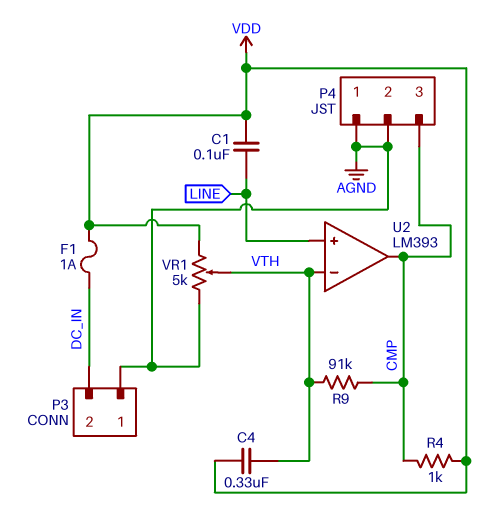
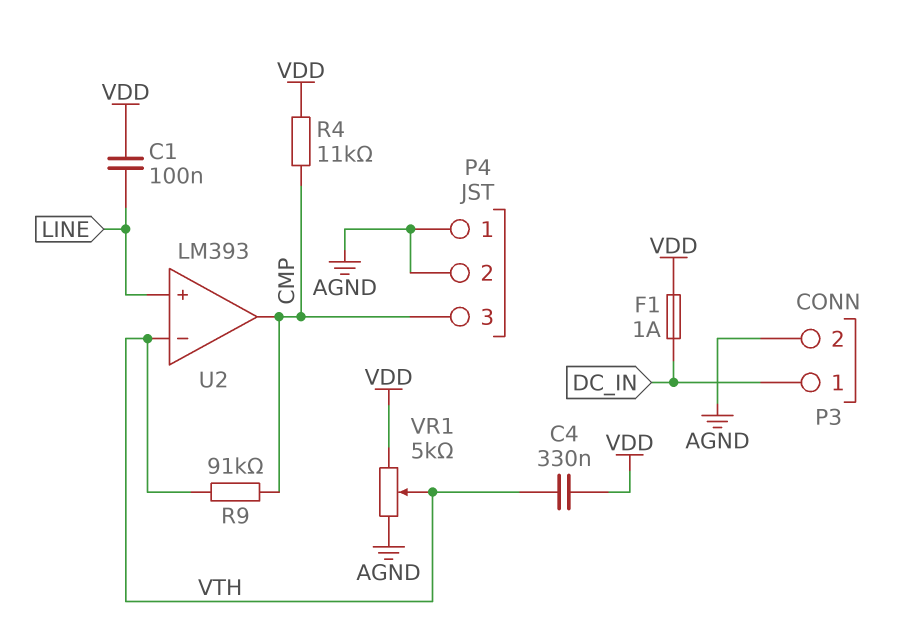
P3 pin 1: AGND -> DC_IN
P3 pin 2: DC_IN -> AGND
R4: 1k (CMP, VDD) -> 11k (CMP, VDD)

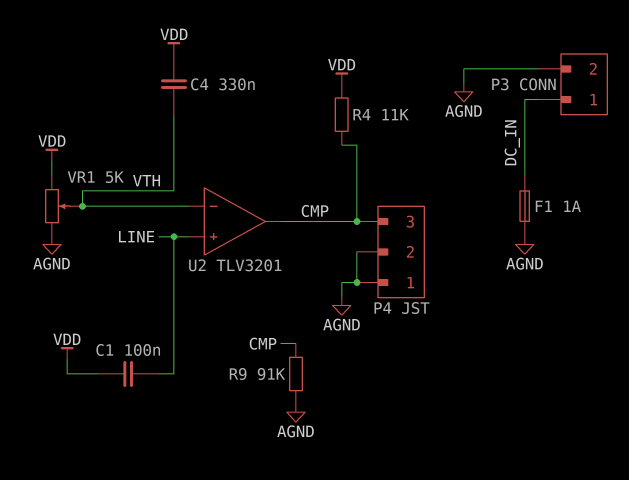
F1: 1A (DC_IN, VDD) -> 1A (AGND, DC_IN)
R9: 91k (CMP, VTH) -> 91k (AGND, CMP)
U2: LM393 -> TLV3201

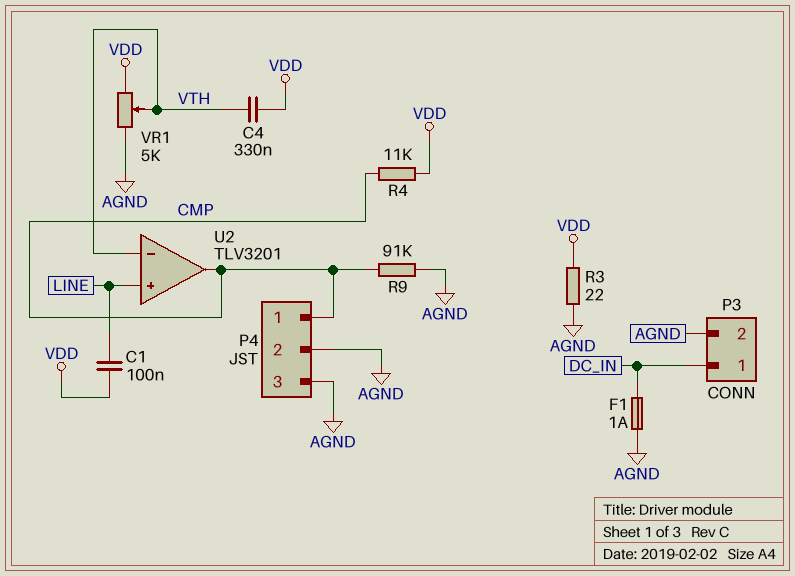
P4 pin 1: AGND -> CMP
P4 pin 3: CMP -> AGND
R3: none -> 22 (AGND, VDD)

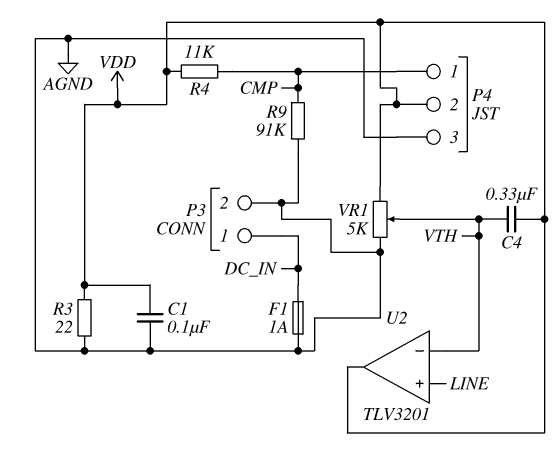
C1: 100nF (LINE, VDD) -> 100nF (AGND, VDD)
P4 pin 2: AGND -> VDD
U2 pin out: CMP -> VDD

